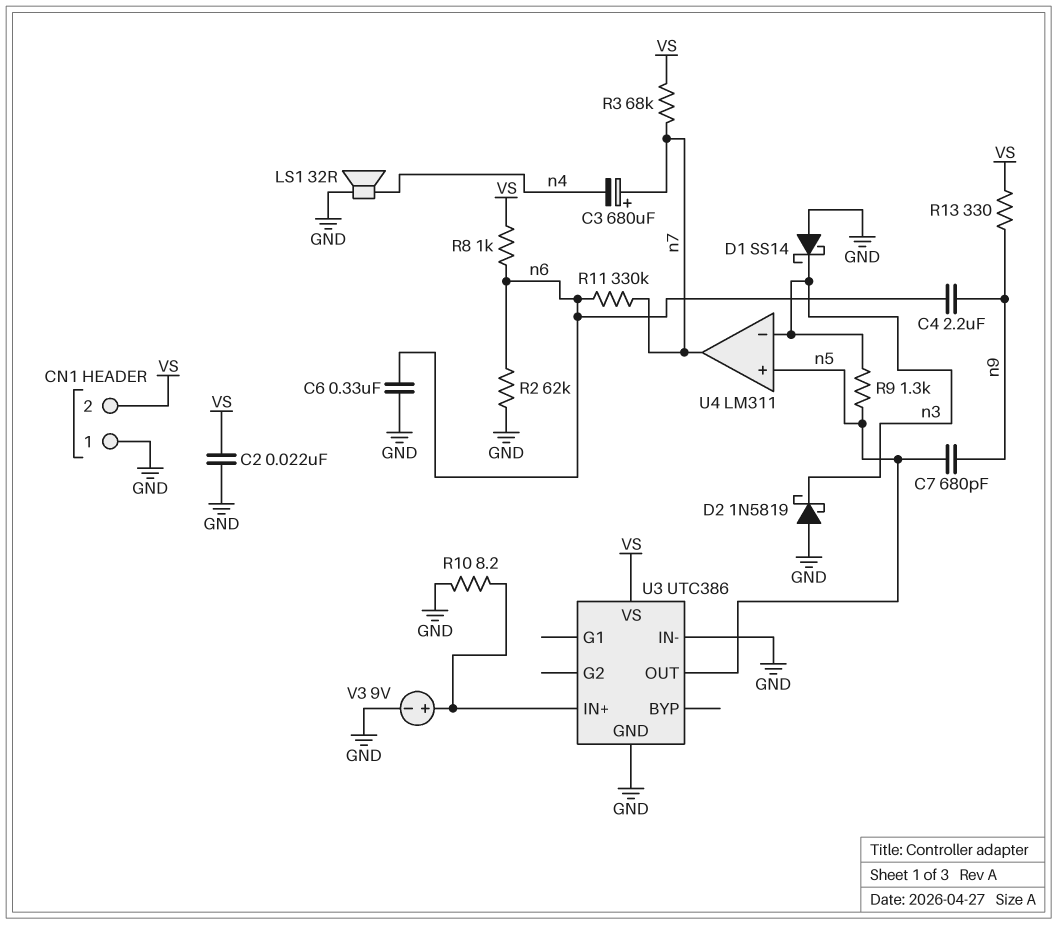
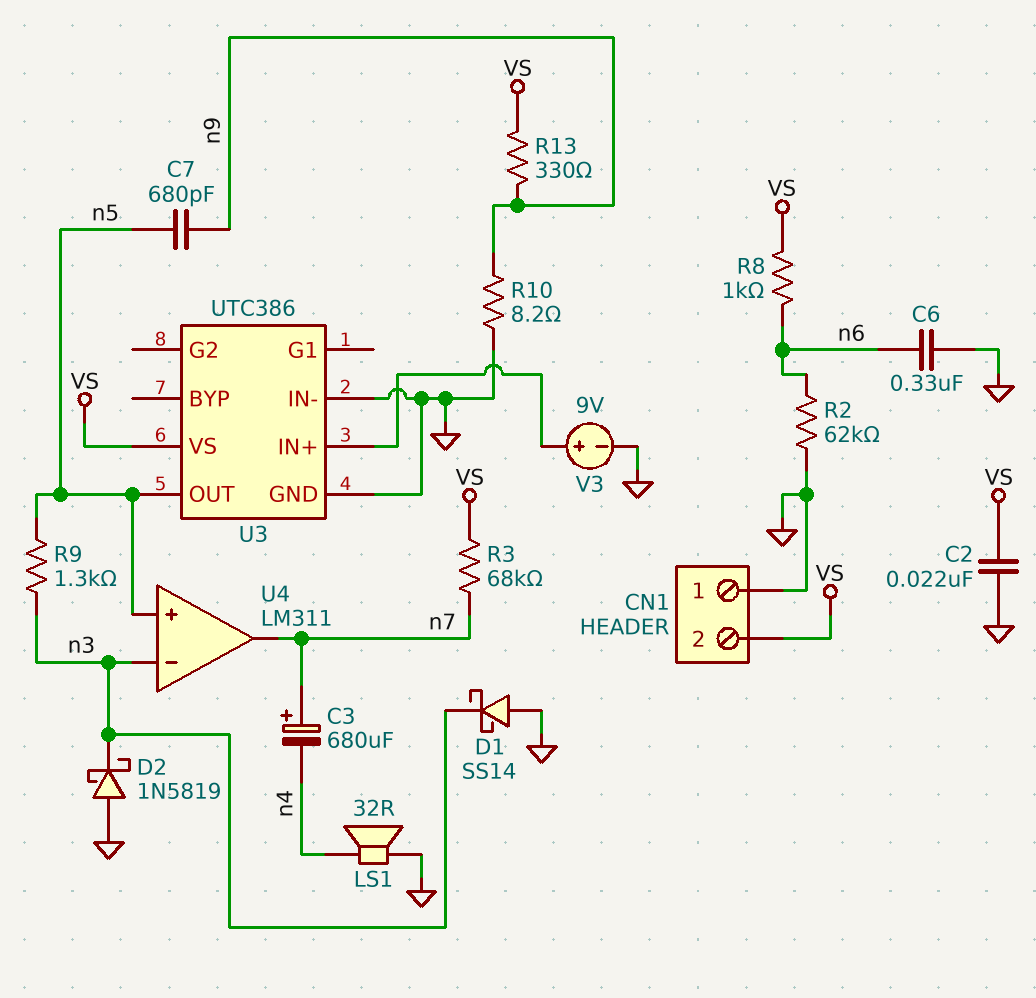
C4: 2.2uF (n6, n9) -> none
R10: 8.2 (GND, U3/IN+) -> 8.2 (GND, n9)
R11: 330k (n6, n7) -> none

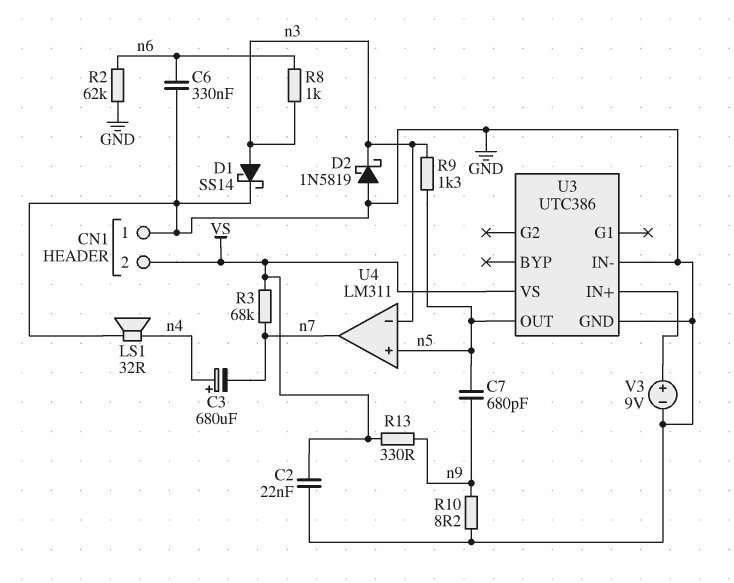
C3: 680uF (plus n7, minus n4) -> 680uF (plus n4, minus n7)
D1: schottky SS14 (A GND, K n3) -> schottky SS14 (A n3, K GND)
R8: 1k (VS, n6) -> 1k (n3, n6)

